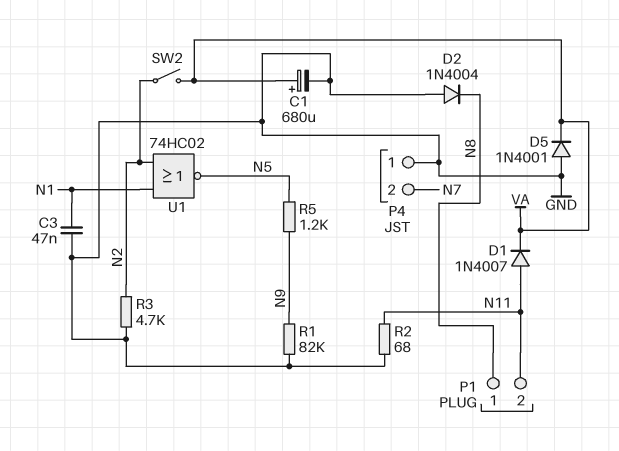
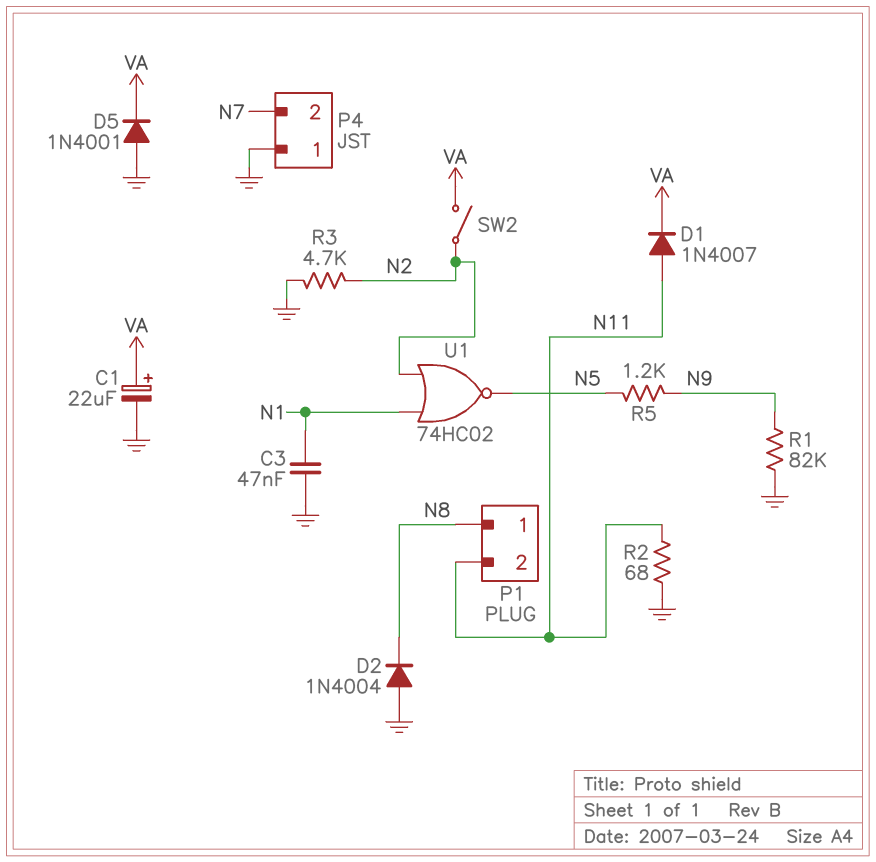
C1: 680uF (plus VA, minus GND) -> 22uF (plus VA, minus GND)

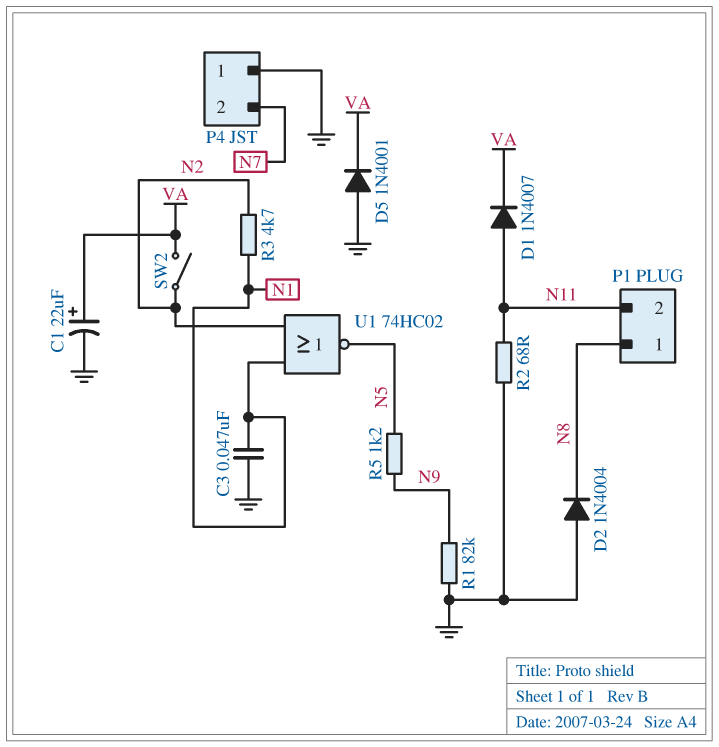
R3: 4.7k (GND, N2) -> 4.7k (N1, N2)

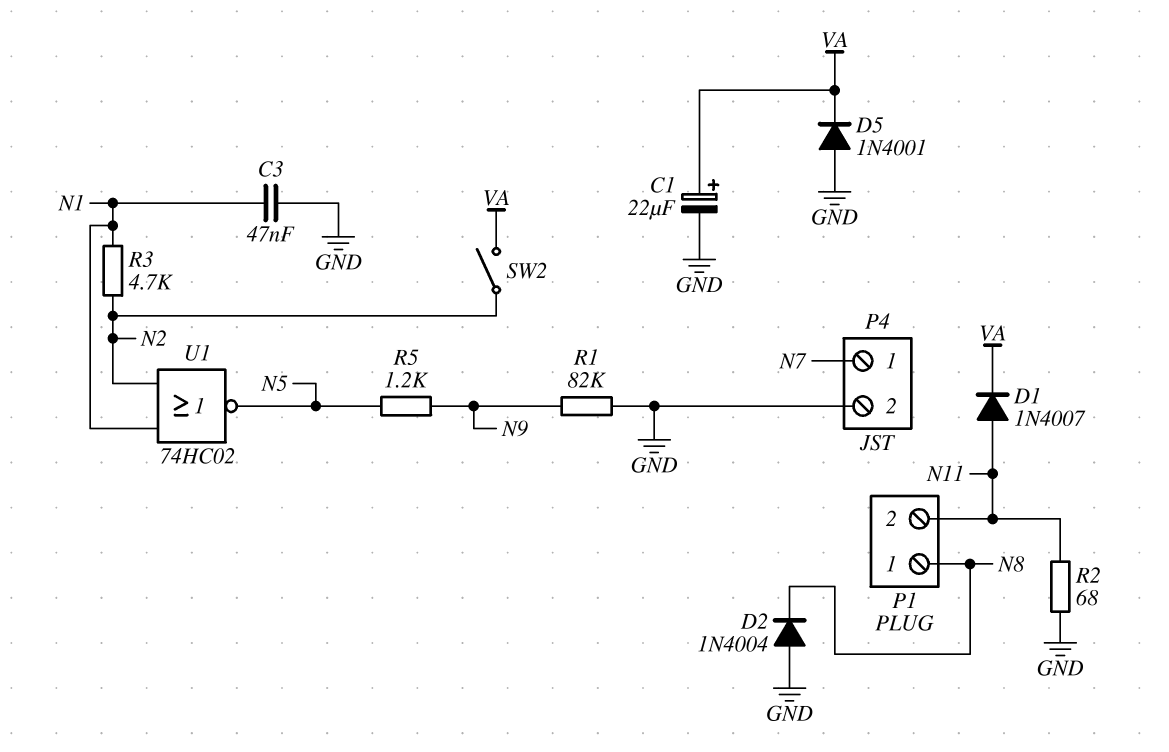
P4 pin 1: GND -> N7
P4 pin 2: N7 -> GND

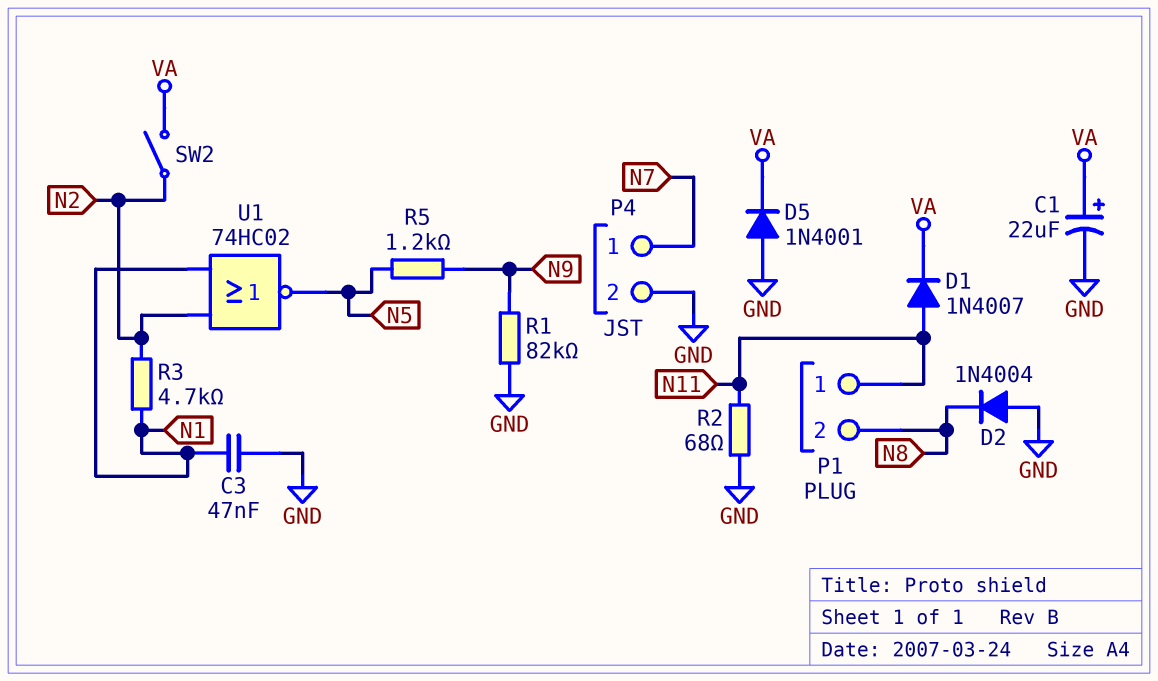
P1 pin 1: N8 -> N11
P1 pin 2: N11 -> N8

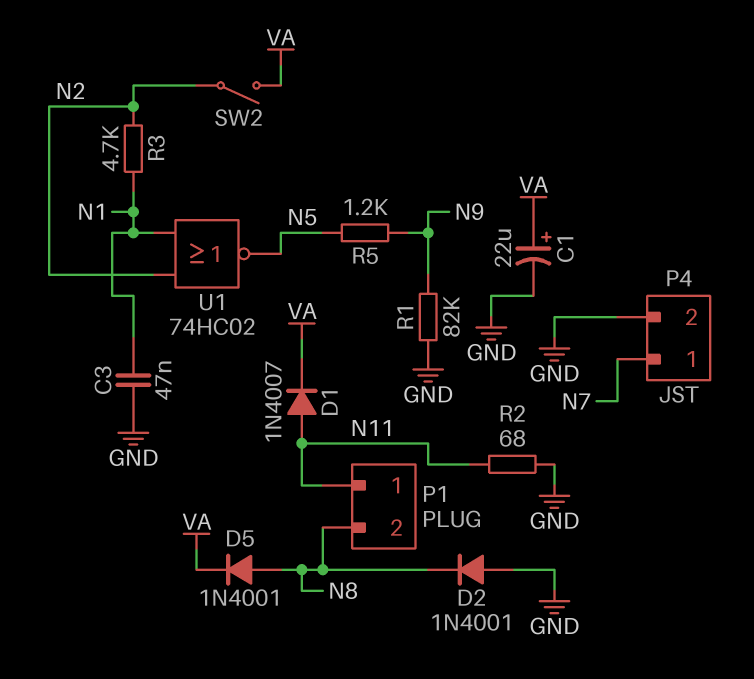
D2: diode 1N4004 (A GND, K N8) -> diode 1N4001 (A GND, K N8)
D5: diode 1N4001 (A GND, K VA) -> diode 1N4001 (A N8, K VA)

